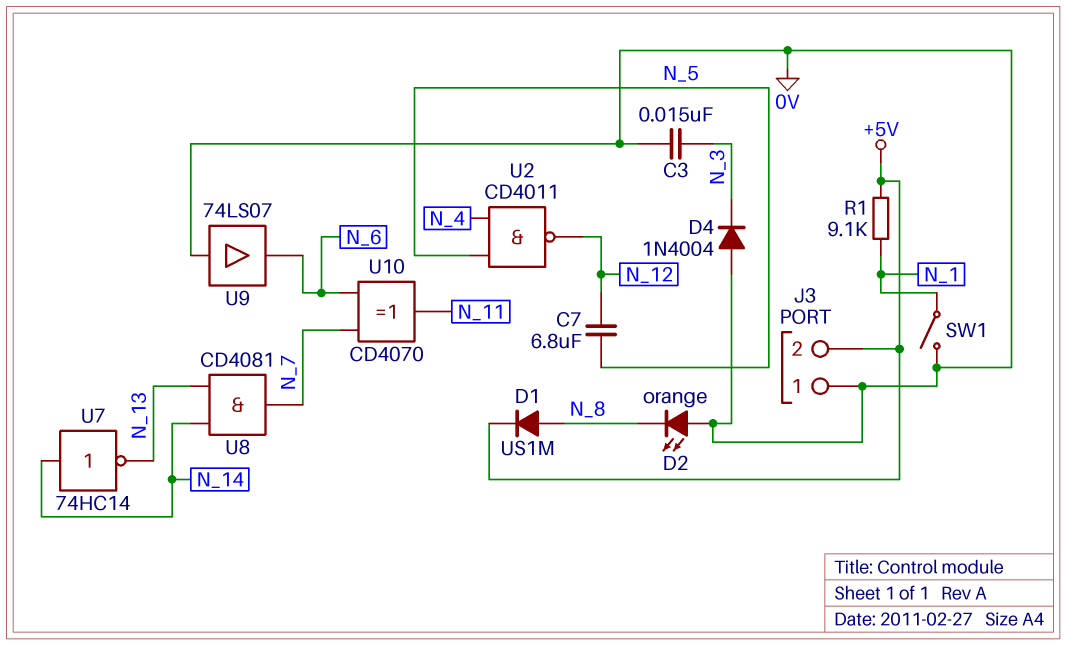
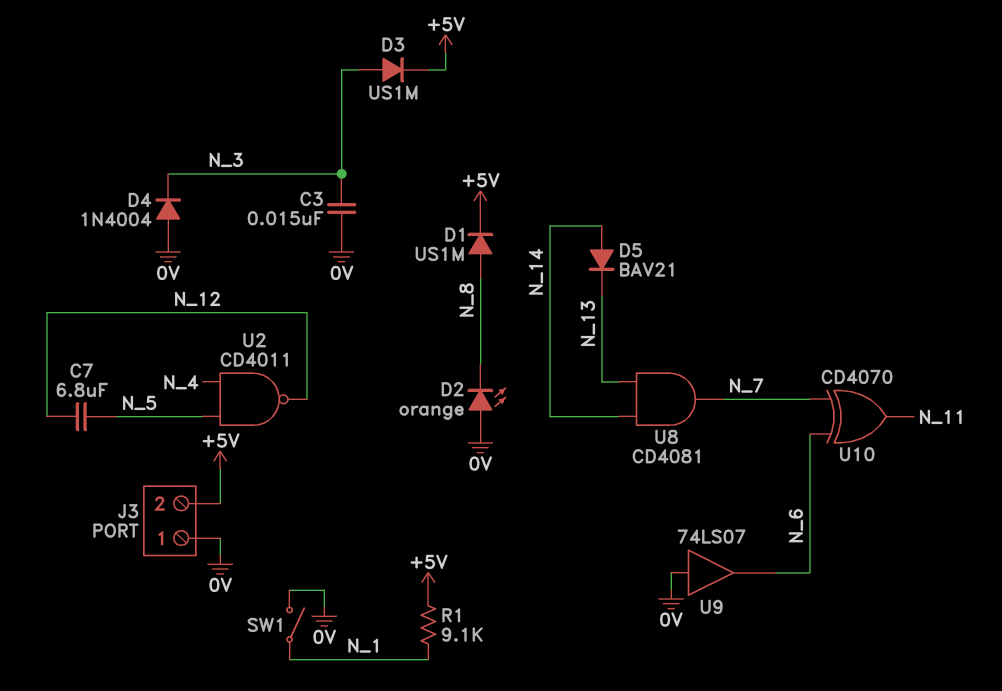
D3: none -> diode US1M (A N_3, K +5V)
D5: none -> diode BAV21 (A N_14, K N_13)
U7: NOT 74HC14 (in N_14, out N_13) -> none

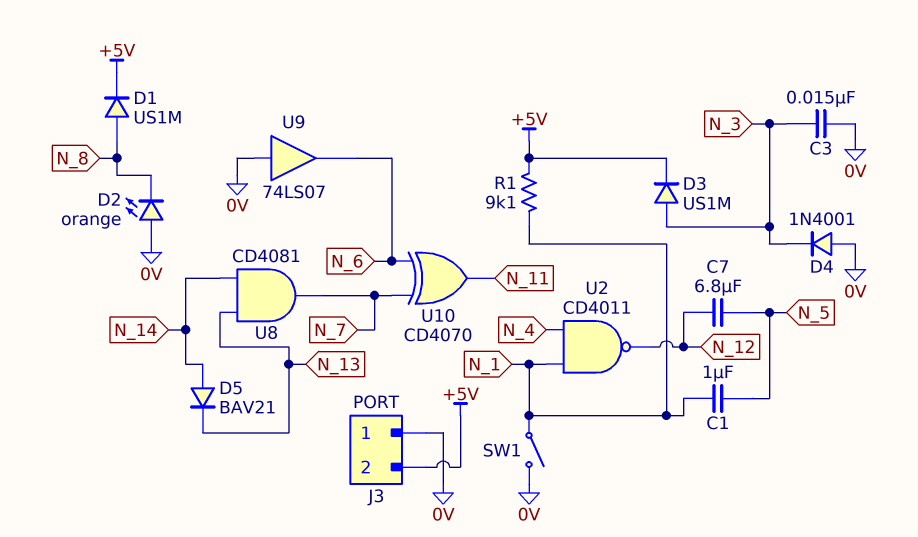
C1: none -> 1uF (N_1, N_5)
D4: diode 1N4004 (A 0V, K N_3) -> diode 1N4001 (A 0V, K N_3)
U2: NAND CD4011 (in N_4, in N_5, out N_12) -> NAND CD4011 (in N_1, in N_4, out N_12)

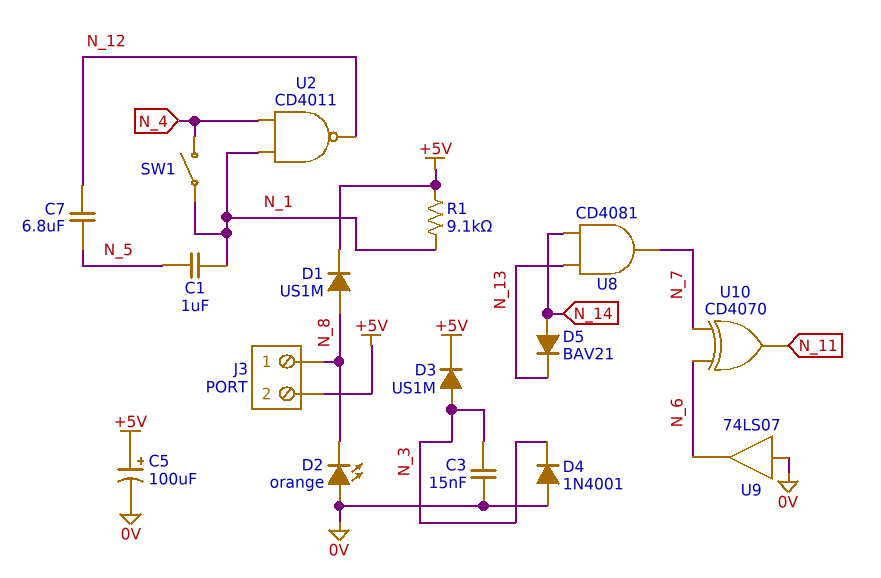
C5: none -> 100uF (plus +5V, minus 0V)
J3 pin 1: 0V -> N_8
SW1: switch (0V, N_1) -> switch (N_1, N_4)

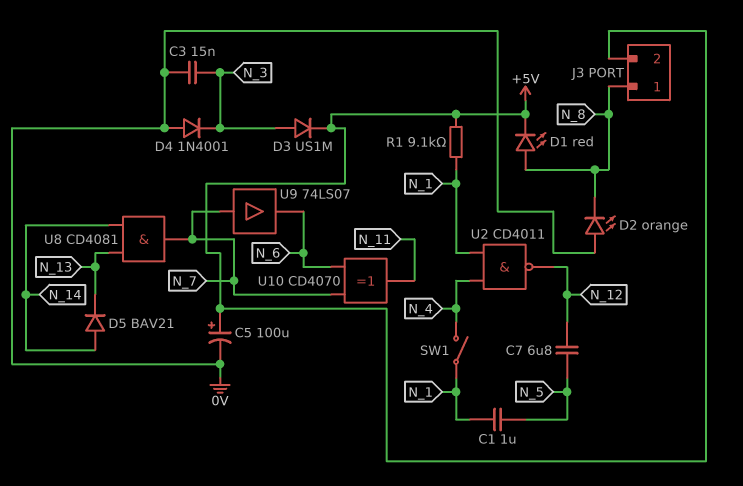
D1: diode US1M (A N_8, K +5V) -> LED red (A N_8, K +5V)
U9: buffer 74LS07 (in 0V, out N_6) -> buffer 74LS07 (in N_7, out N_6)

